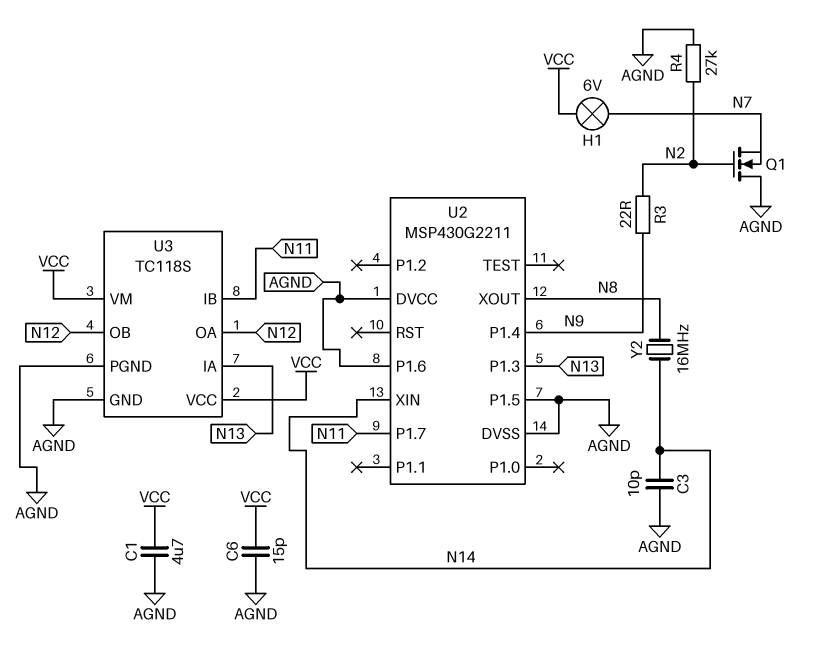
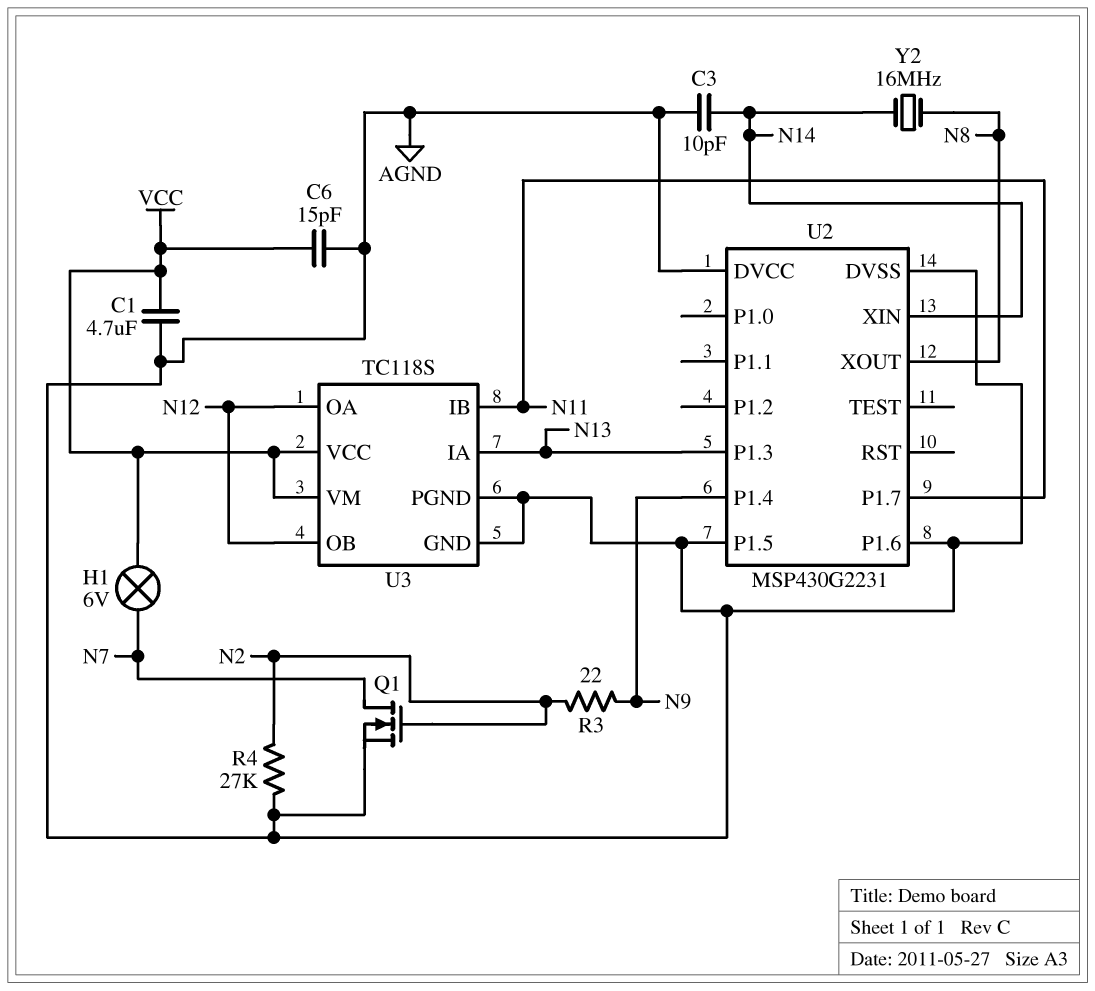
Q1: NMOS (G N2, D AGND, S N7) -> NMOS (G N2, D N7, S AGND)
U2: MSP430G2211 -> MSP430G2231

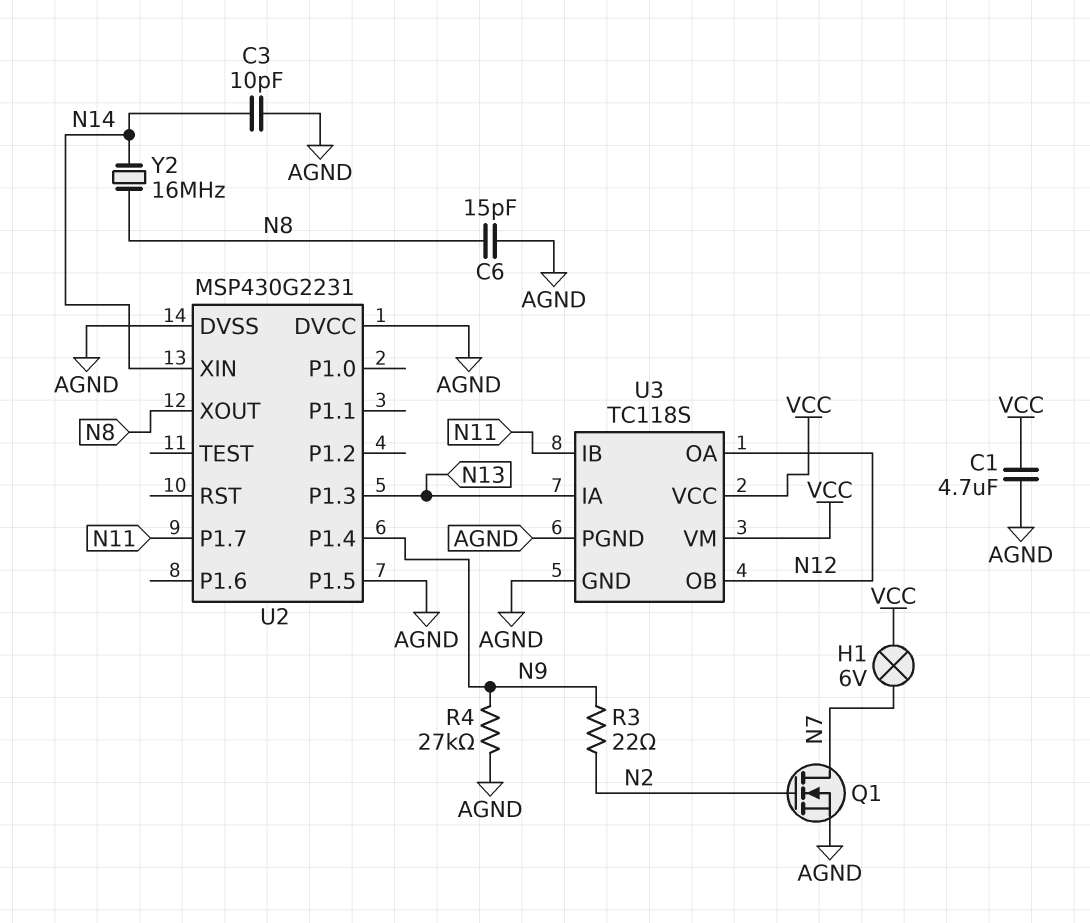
C6: 15pF (AGND, VCC) -> 15pF (AGND, N8)
R4: 27k (AGND, N2) -> 27k (AGND, N9)
U2 pin P1.6: AGND -> none

